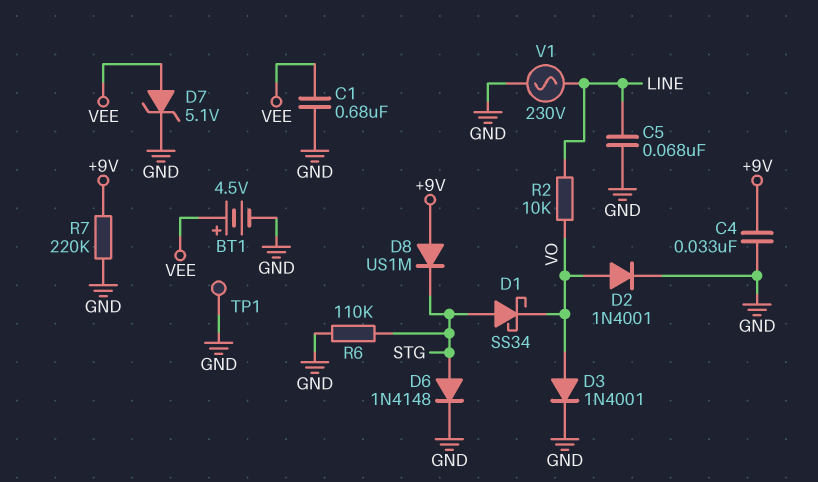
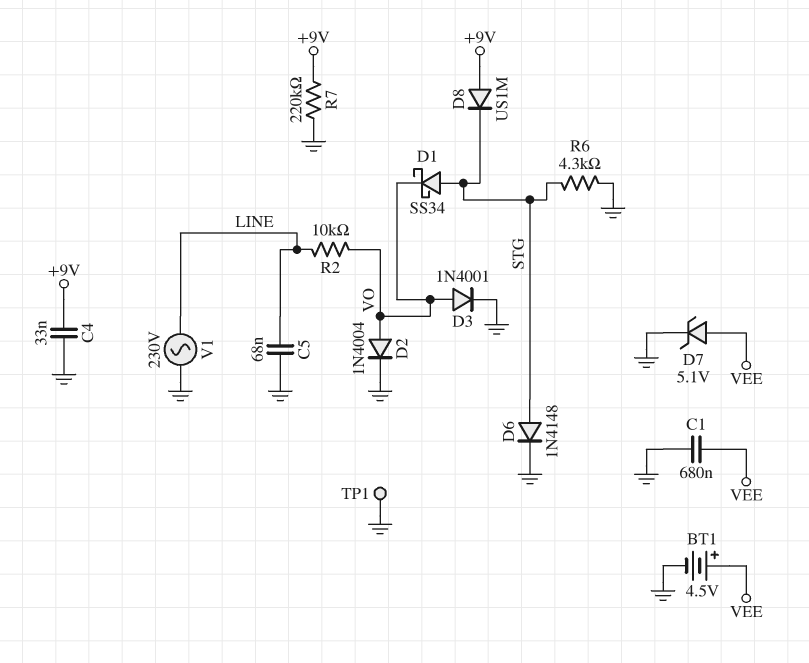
D2: diode 1N4001 (A VO, K GND) -> diode 1N4004 (A VO, K GND)
R6: 110k (GND, STG) -> 4.3k (GND, STG)

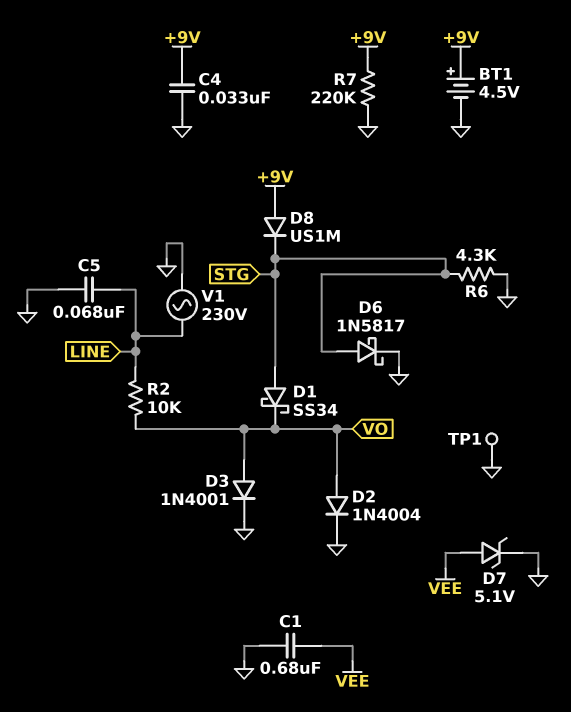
BT1: 4.5V (plus VEE, minus GND) -> 4.5V (plus +9V, minus GND)
D6: diode 1N4148 (A STG, K GND) -> schottky 1N5817 (A STG, K GND)

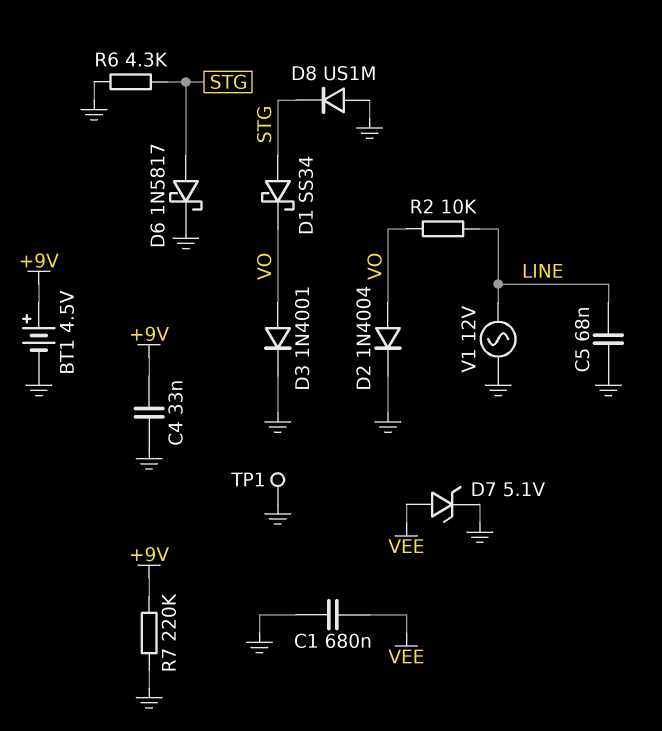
D8: diode US1M (A +9V, K STG) -> diode US1M (A GND, K STG)
V1: AC 230V (GND, LINE) -> AC 12V (GND, LINE)

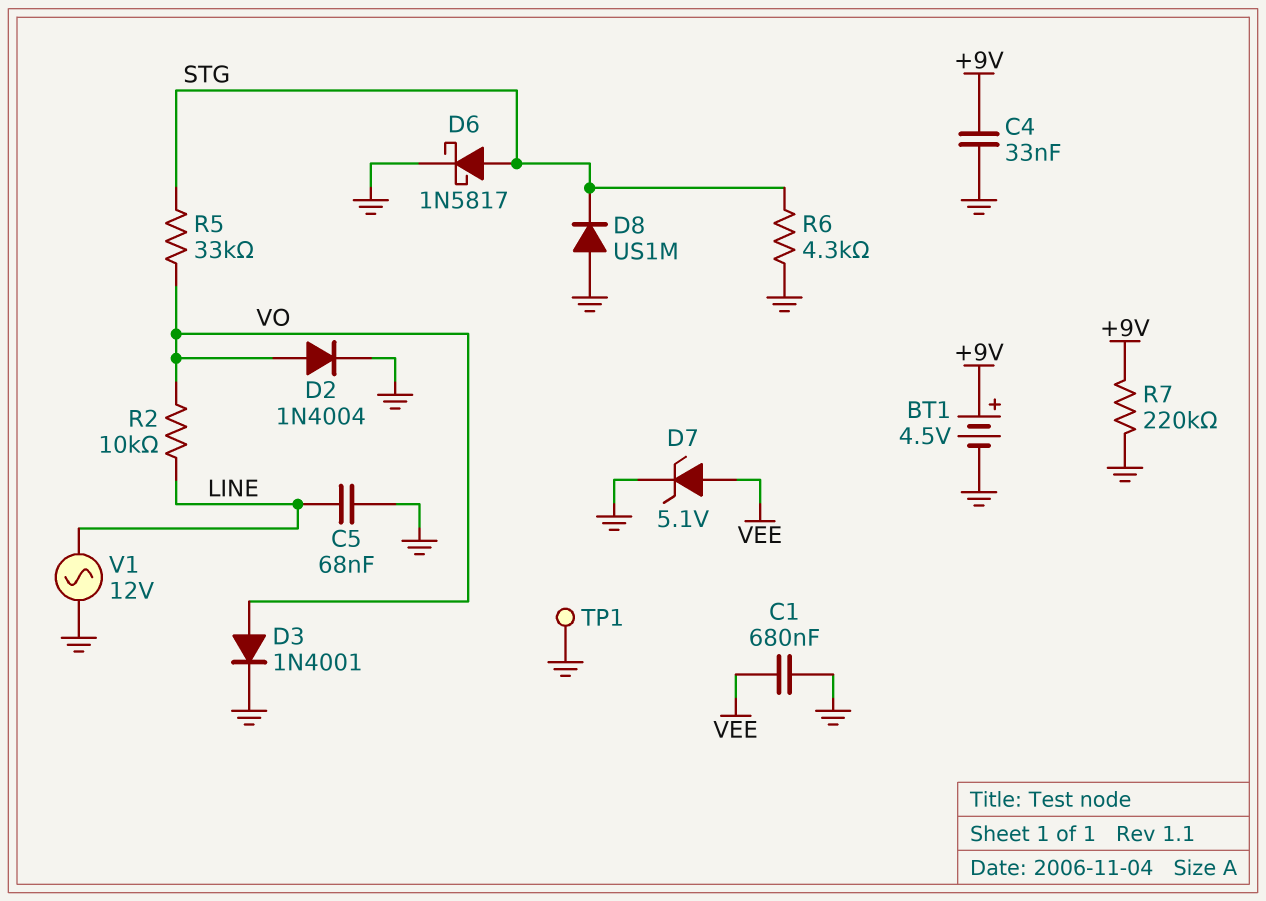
D1: schottky SS34 (A STG, K VO) -> none
R5: none -> 33k (STG, VO)

